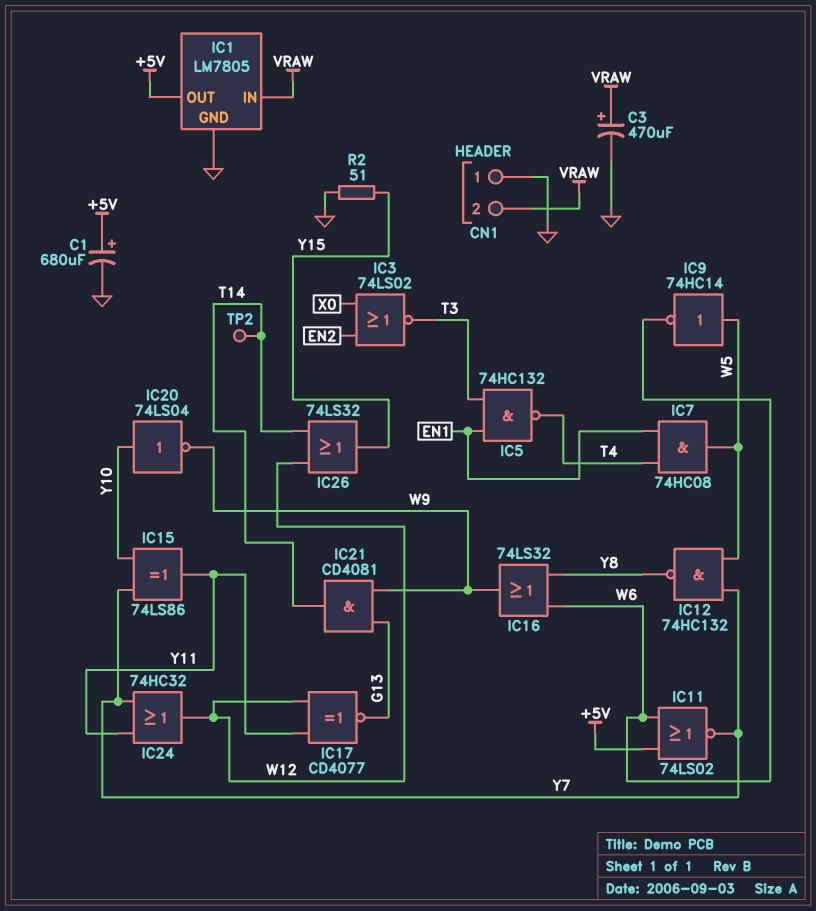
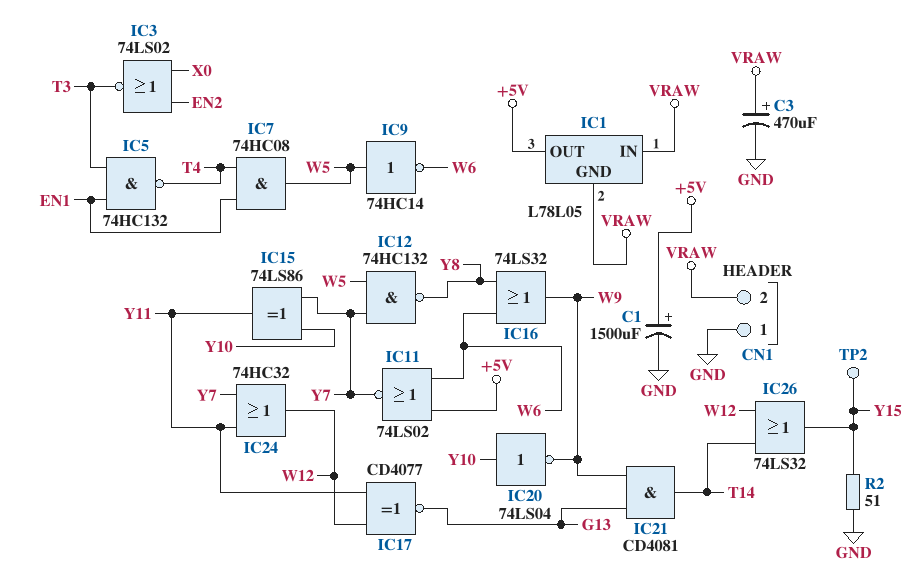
C1: 680uF (plus +5V, minus GND) -> 1500uF (plus +5V, minus GND)
IC1: LM7805 -> L78L05
IC1 pin GND: GND -> VRAW
TP2: test point (T14) -> test point (Y15)

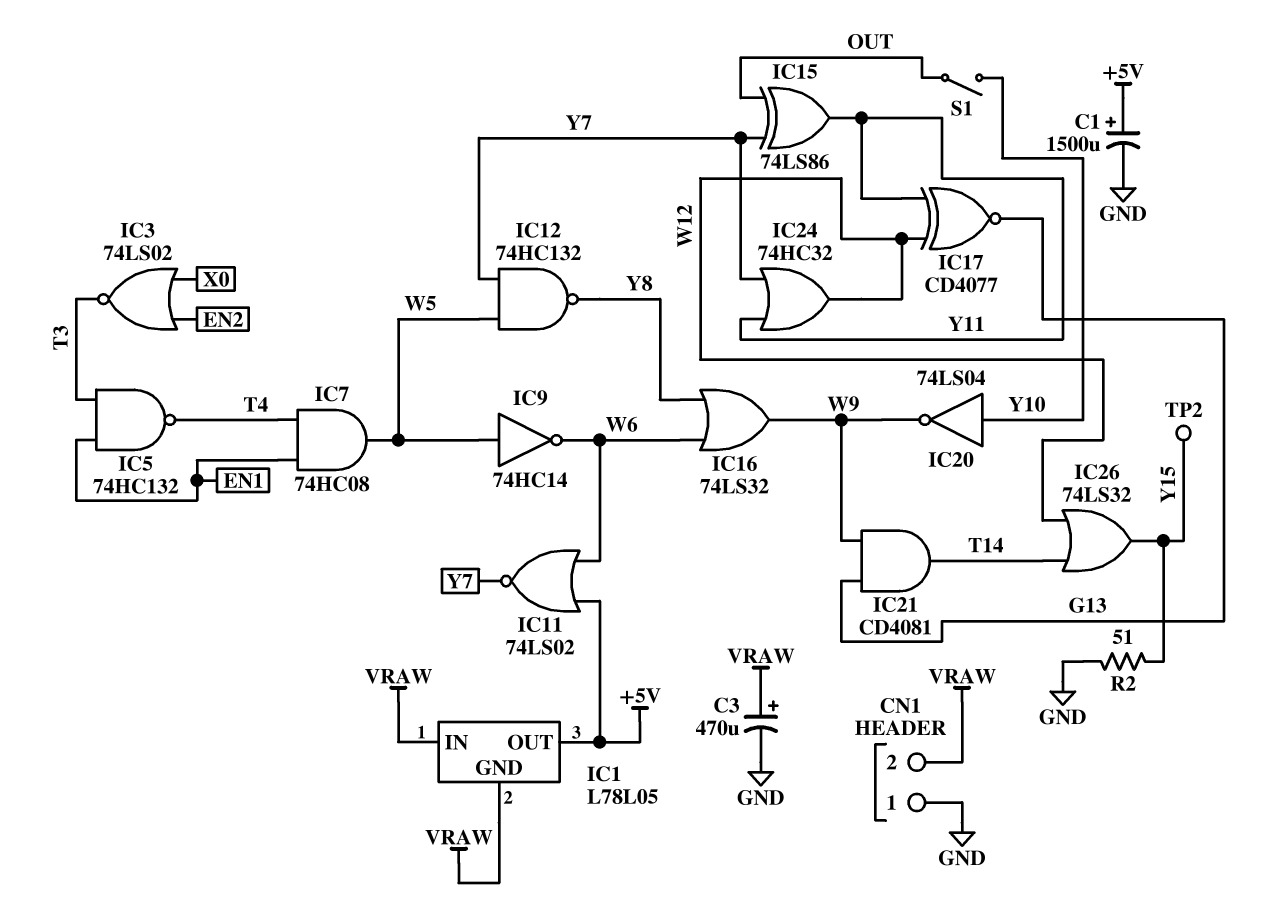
IC15: XOR 74LS86 (in Y7, in Y10, out Y11) -> XOR 74LS86 (in OUT, in Y7, out Y11)
S1: none -> switch (OUT, Y10)

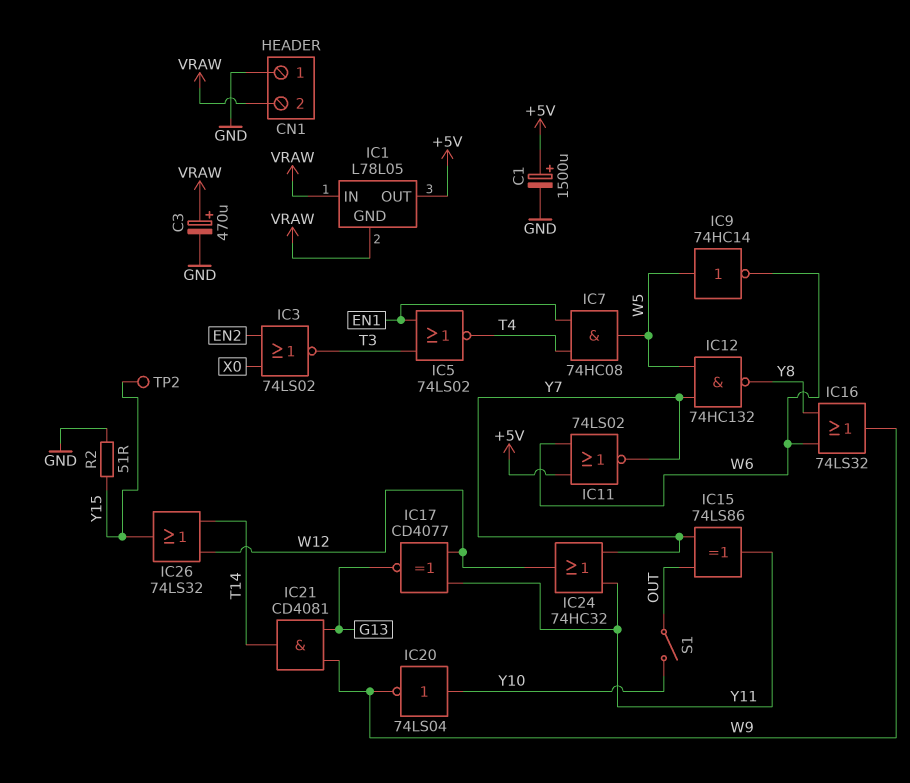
IC5: NAND 74HC132 (in EN1, in T3, out T4) -> NOR 74LS02 (in EN1, in T3, out T4)

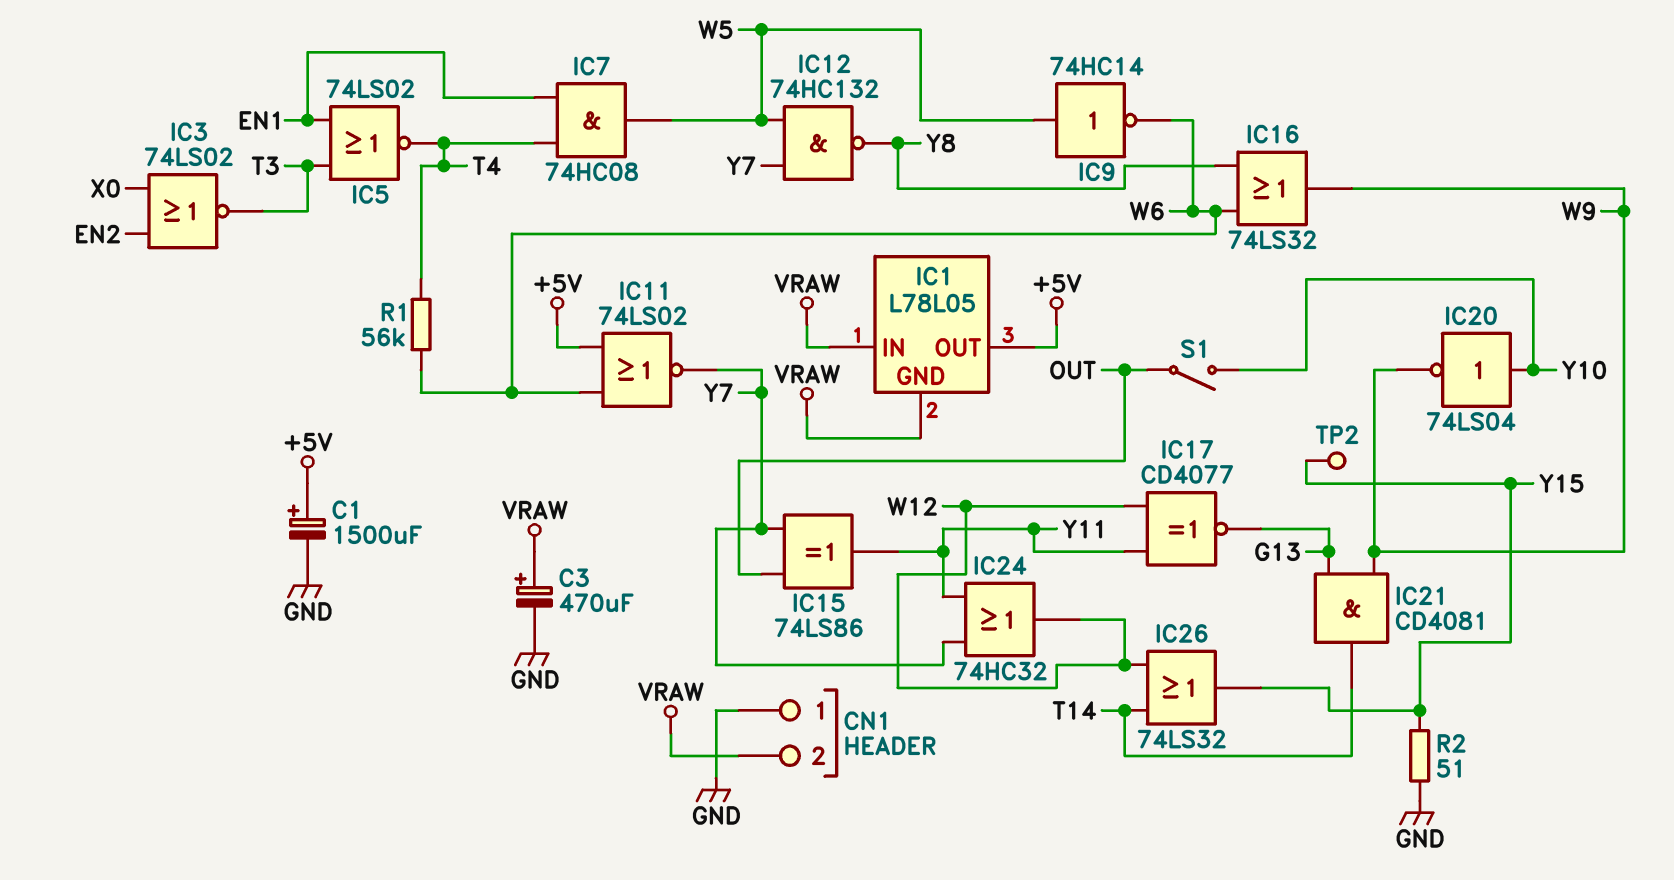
R1: none -> 56k (T4, W6)

